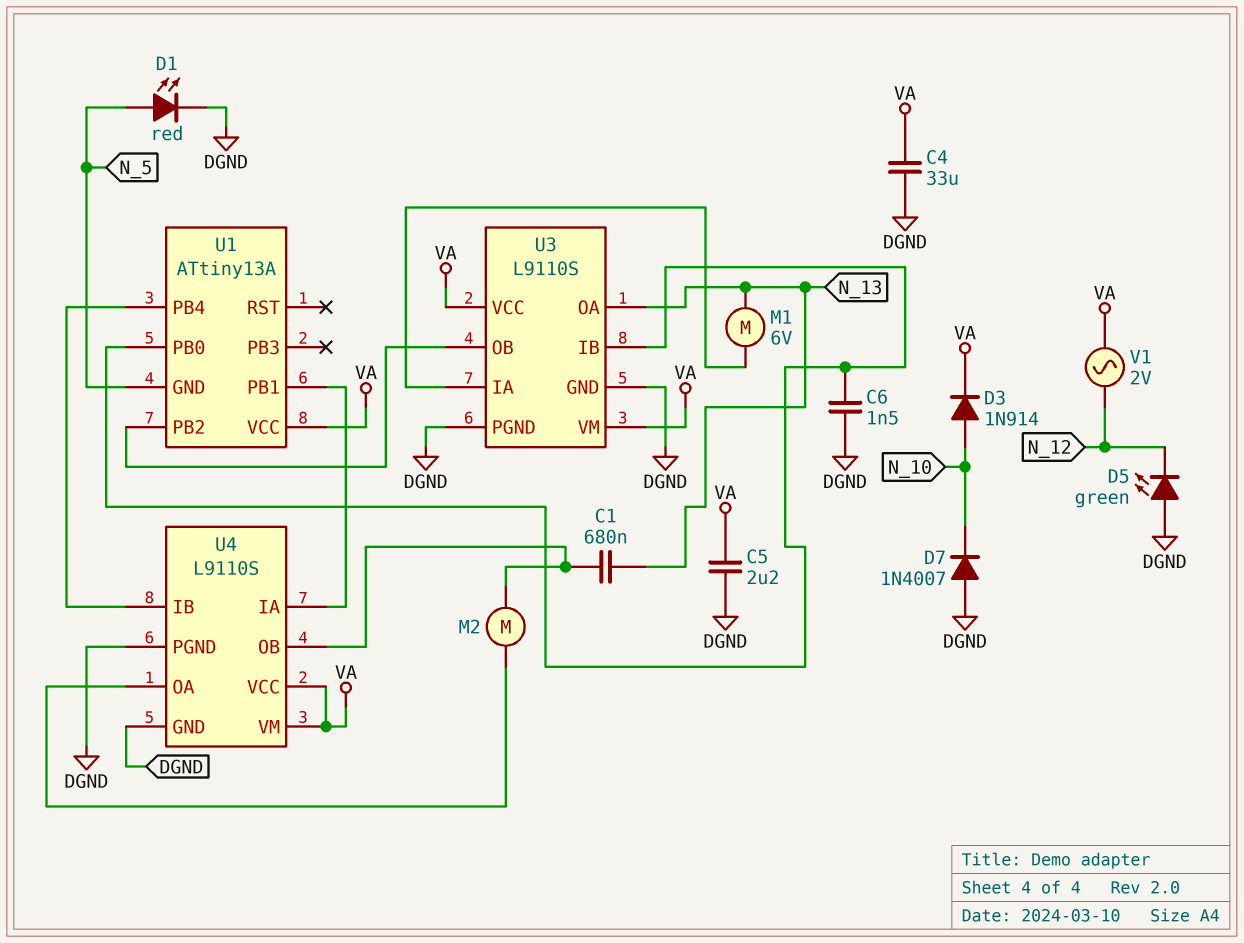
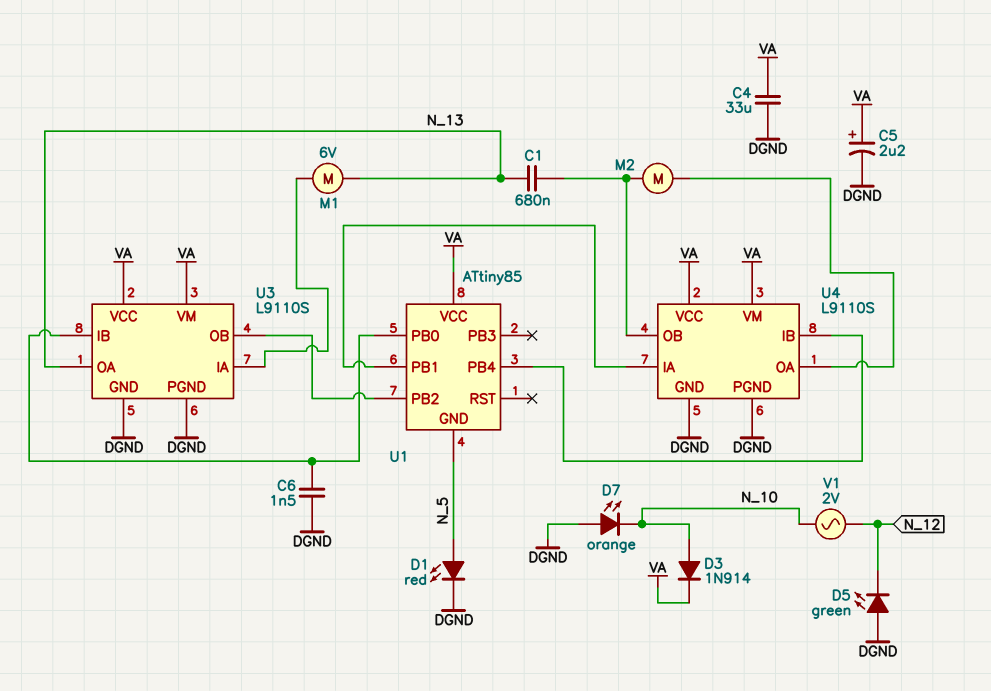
C5: 2.2uF (DGND, VA) -> 2.2uF (plus VA, minus DGND)
D7: diode 1N4007 (A DGND, K N_10) -> LED orange (A DGND, K N_10)
U1: ATtiny13A -> ATtiny85
V1: AC 2V (N_12, VA) -> AC 2V (N_10, N_12)

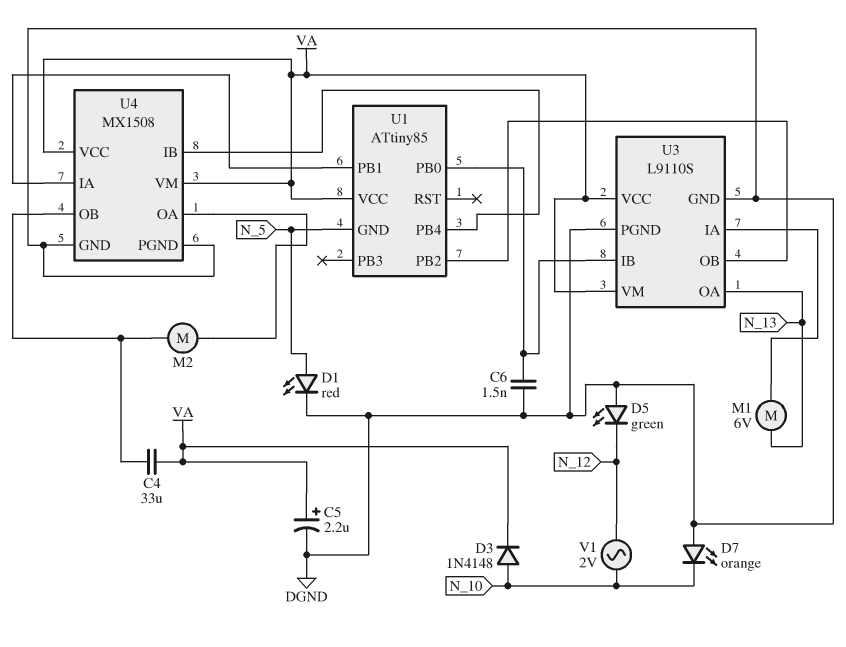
C1: 680nF (N_13, U4/OB) -> none
C4: 33uF (DGND, VA) -> 33uF (U4/OB, VA)
D3: diode 1N914 (A N_10, K VA) -> diode 1N4148 (A N_10, K VA)
U4: L9110S -> MX1508

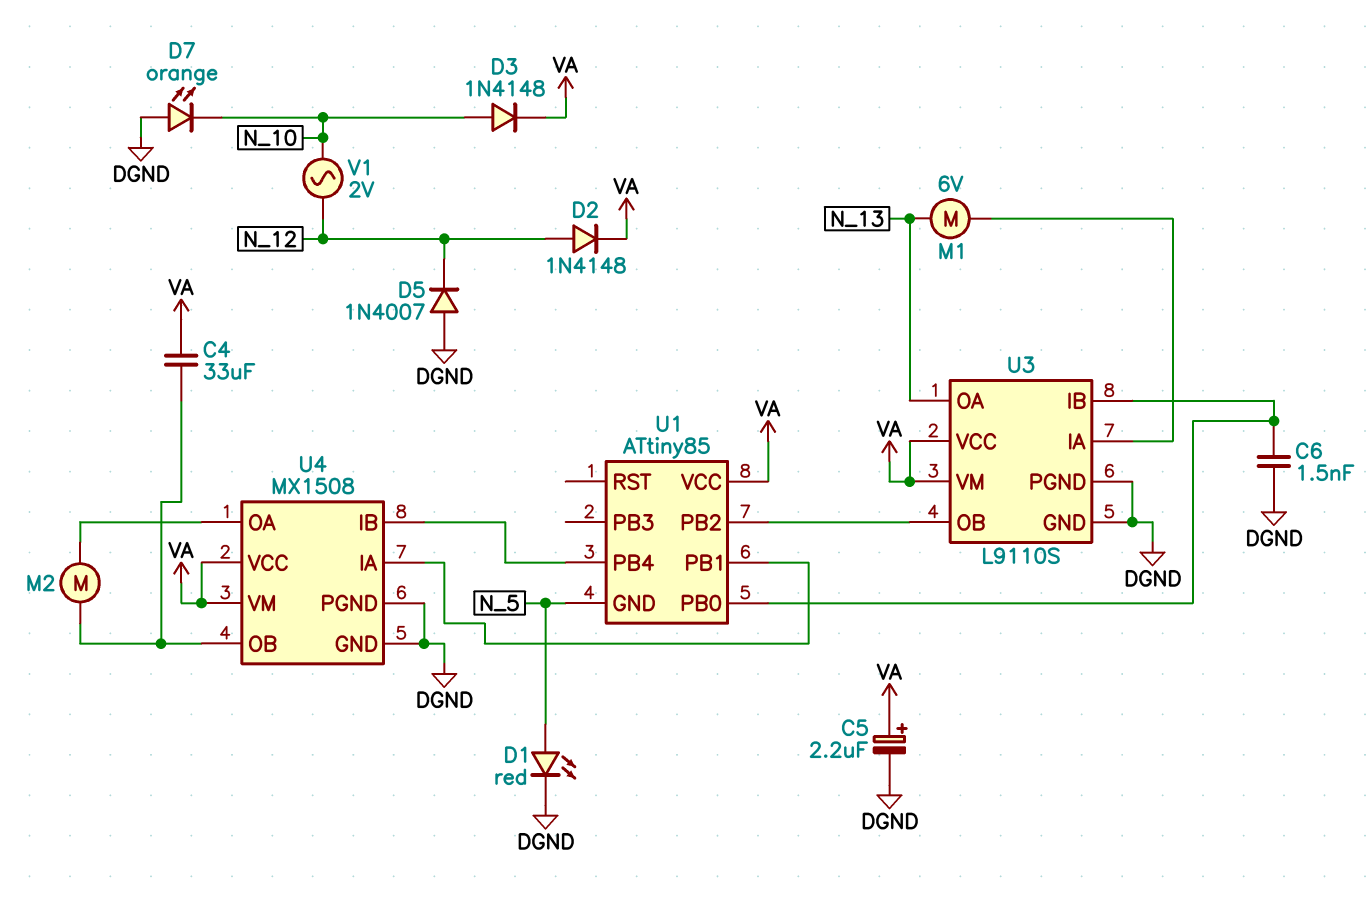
D2: none -> diode 1N4148 (A N_12, K VA)
D5: LED green (A DGND, K N_12) -> diode 1N4007 (A DGND, K N_12)

